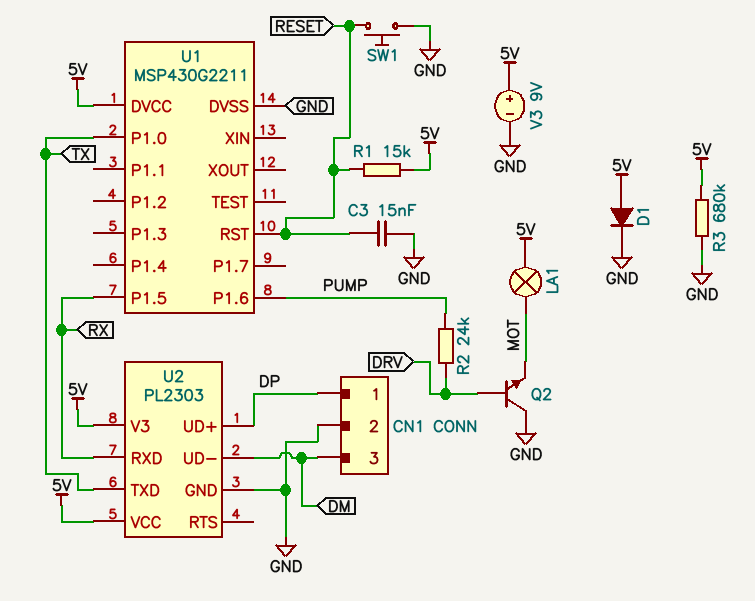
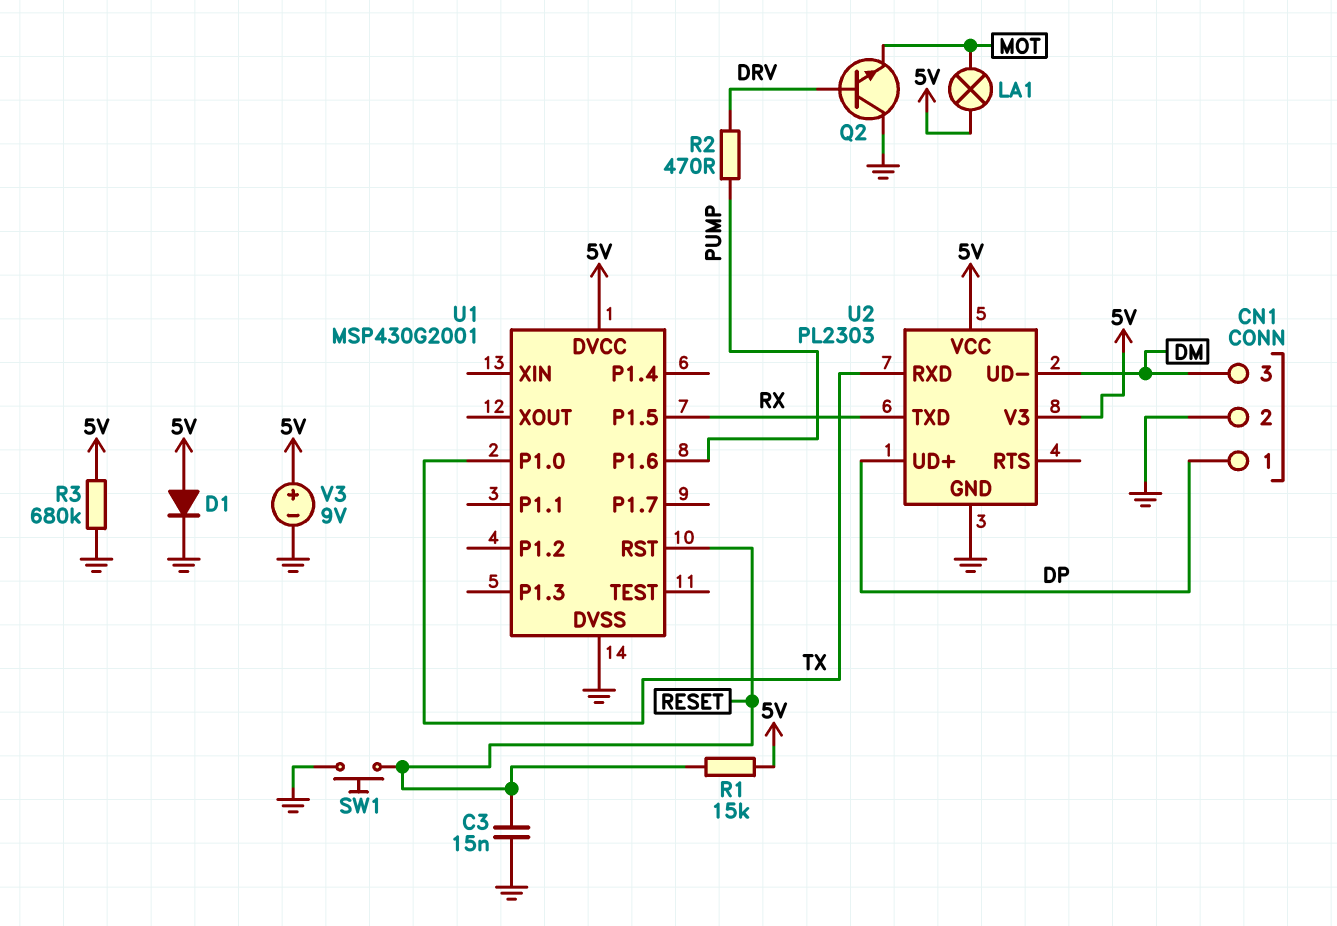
R2: 24k (DRV, PUMP) -> 470 (DRV, PUMP)
U1: MSP430G2211 -> MSP430G2001
U2 pin RXD: RX -> TX
U2 pin TXD: TX -> RX

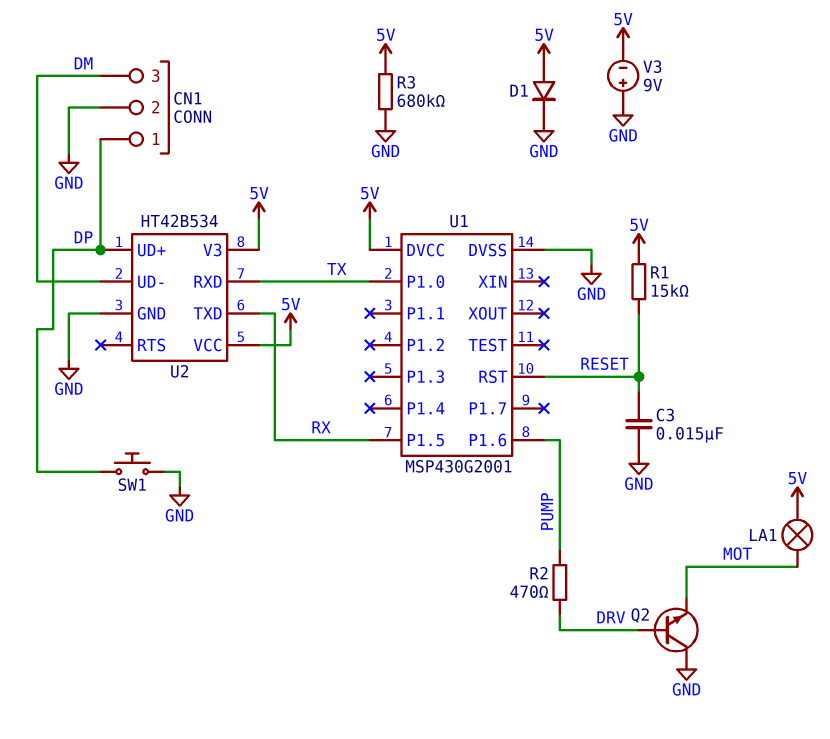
SW1: button (GND, RESET) -> button (DP, GND)
U2: PL2303 -> HT42B534
V3: 9V (plus 5V, minus GND) -> 9V (plus GND, minus 5V)

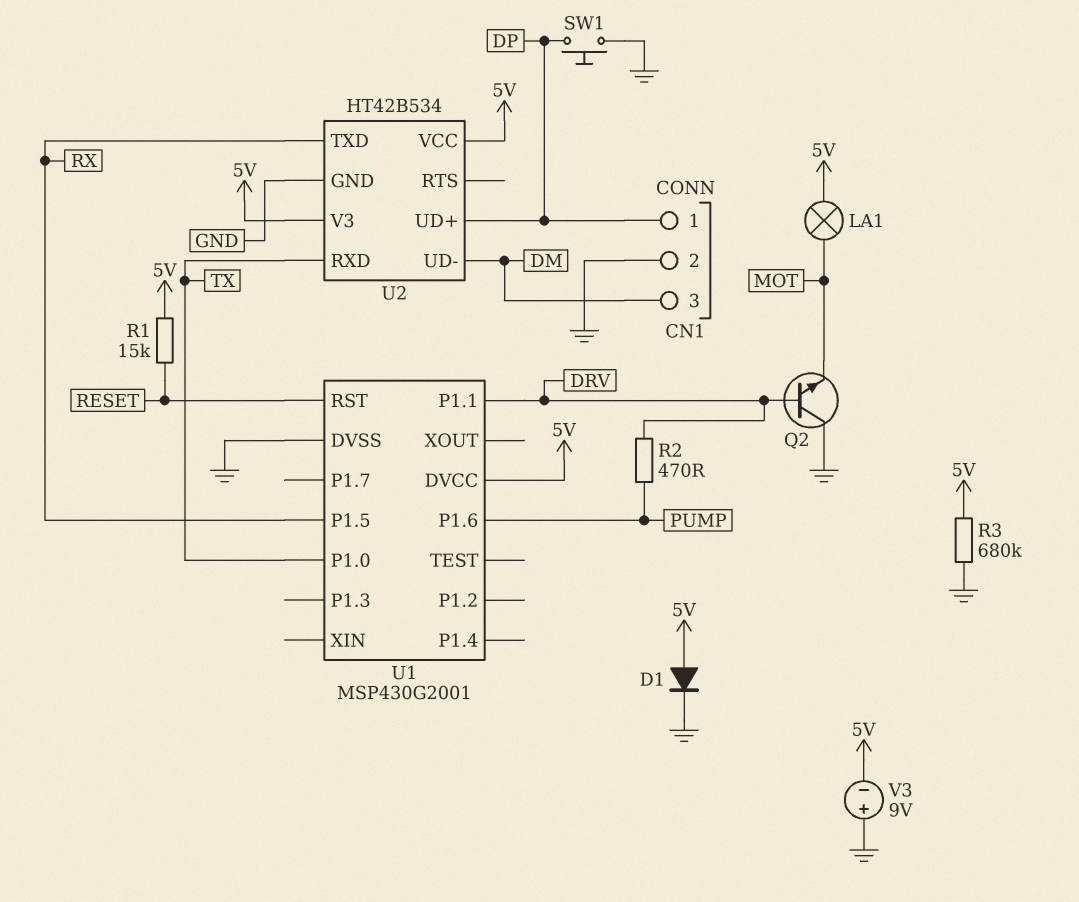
C3: 15nF (GND, RESET) -> none
U1 pin P1.1: none -> DRV

